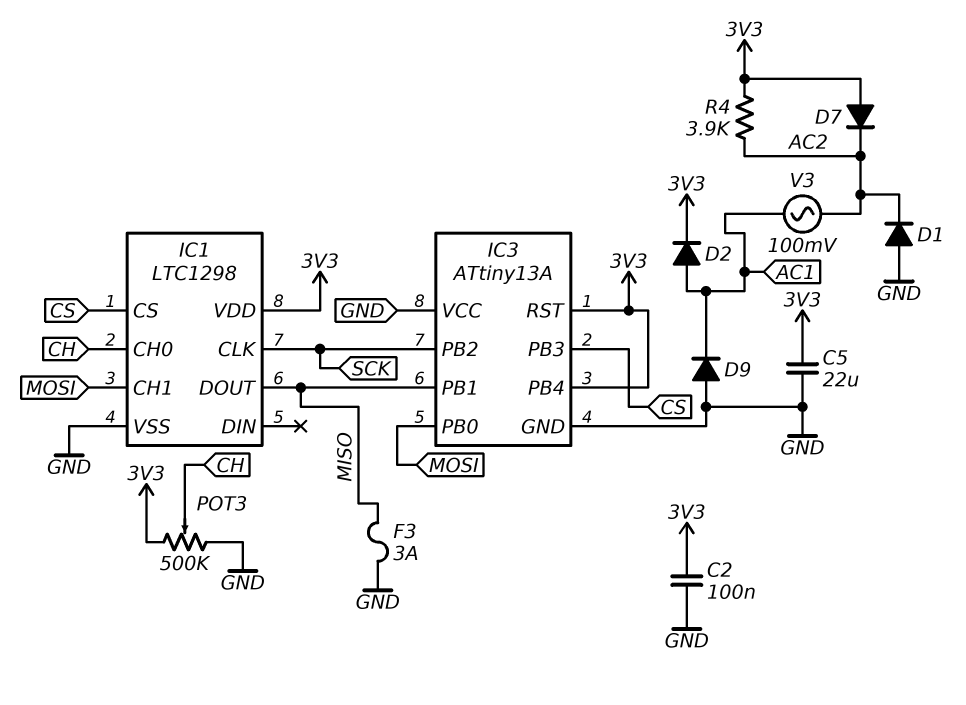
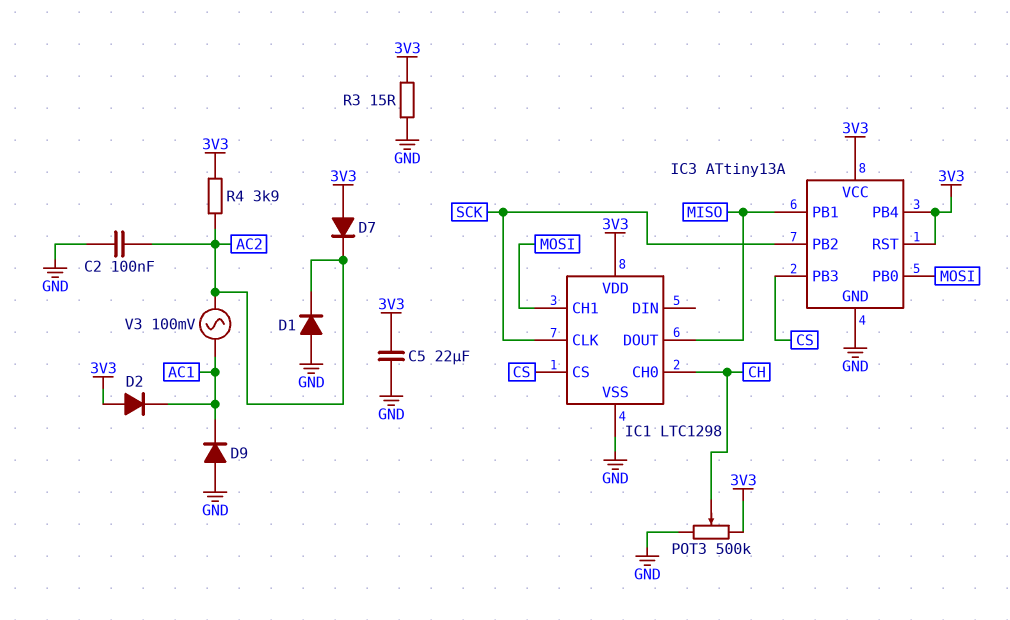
C2: 100nF (3V3, GND) -> 100nF (AC2, GND)
D2: diode (A AC1, K 3V3) -> diode (A 3V3, K AC1)
F3: 3A (GND, MISO) -> none
IC3 pin VCC: GND -> 3V3
R3: none -> 15 (3V3, GND)

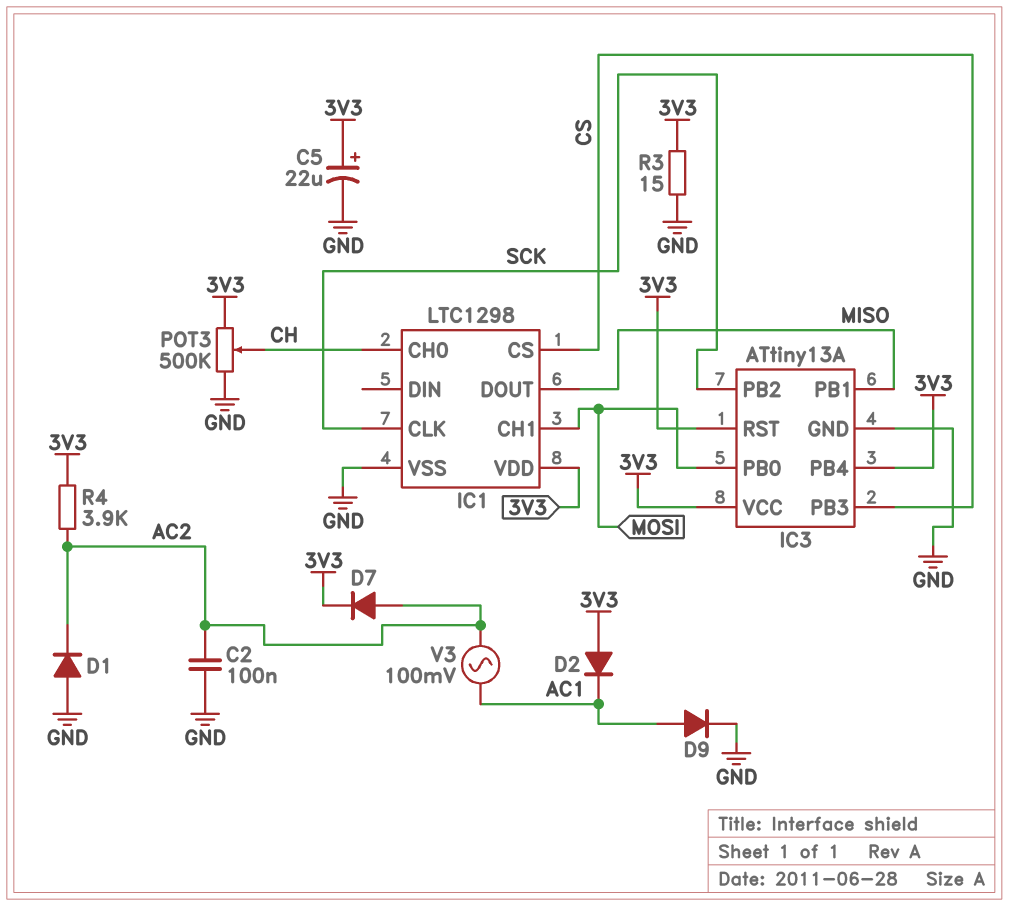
C5: 22uF (3V3, GND) -> 22uF (plus 3V3, minus GND)
D7: diode (A 3V3, K AC2) -> diode (A AC2, K 3V3)
D9: diode (A GND, K AC1) -> diode (A AC1, K GND)

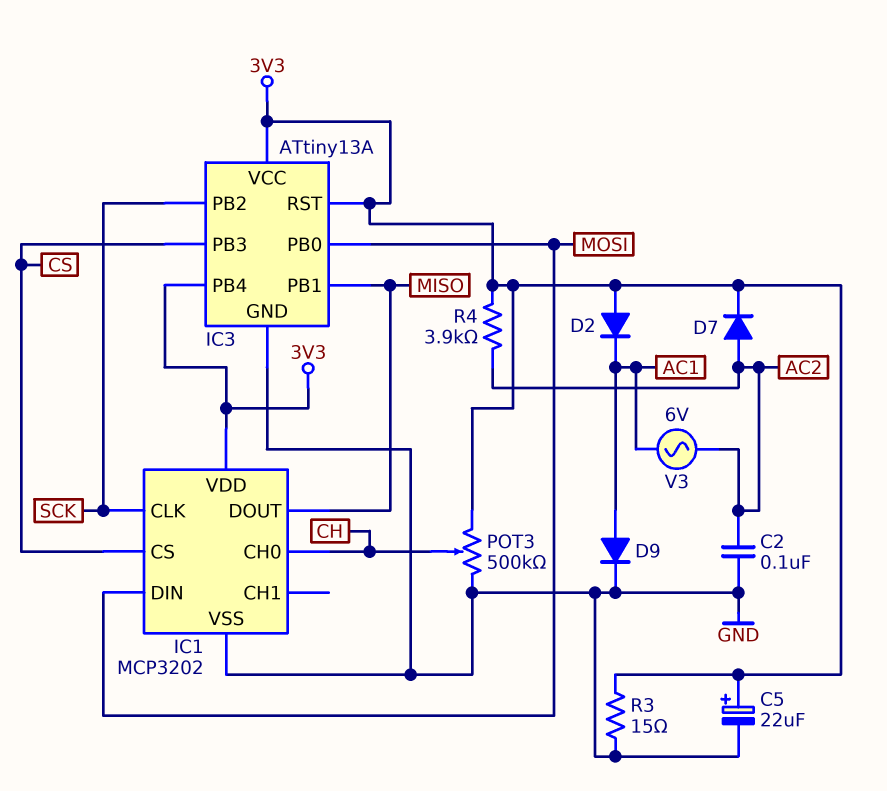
D1: diode (A GND, K AC2) -> none
IC1: LTC1298 -> MCP3202
IC1 pin CH1: MOSI -> none
IC1 pin DIN: none -> MOSI
V3: AC 100mV (AC1, AC2) -> AC 6V (AC1, AC2)

